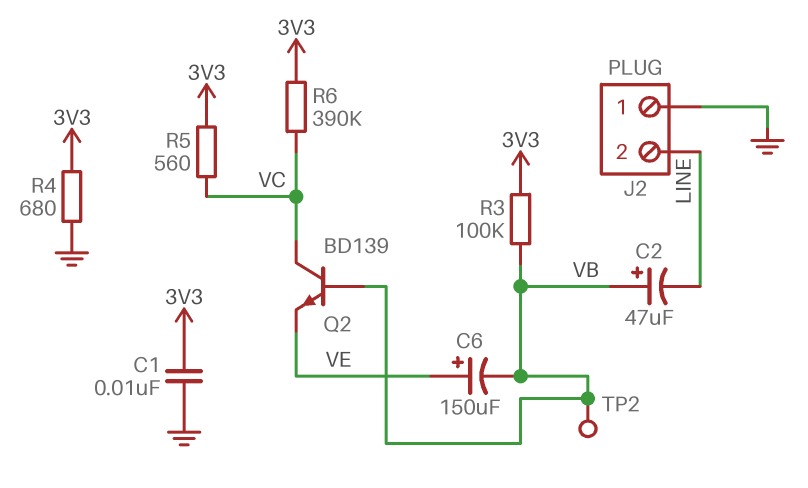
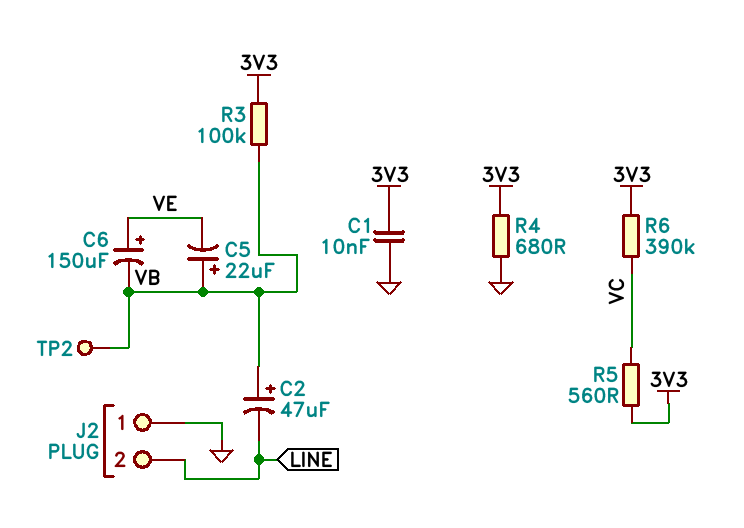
C5: none -> 22uF (plus VB, minus VE)
Q2: NPN BD139 (B VB, C VC, E VE) -> none

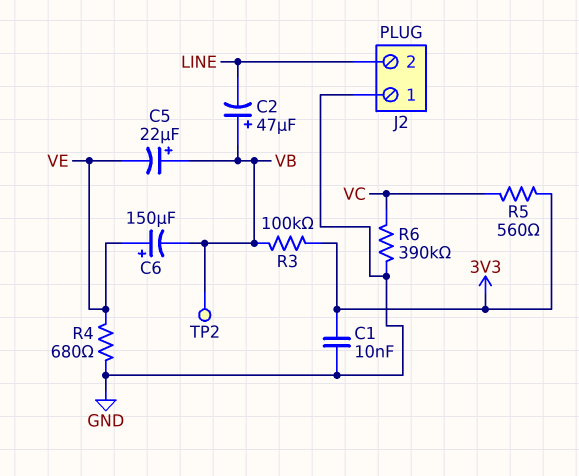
R4: 680 (3V3, GND) -> 680 (GND, VE)
R6: 390k (3V3, VC) -> 390k (GND, VC)

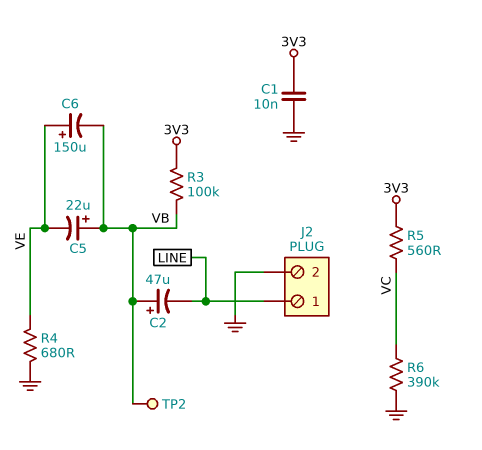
J2 pin 1: GND -> LINE
J2 pin 2: LINE -> GND

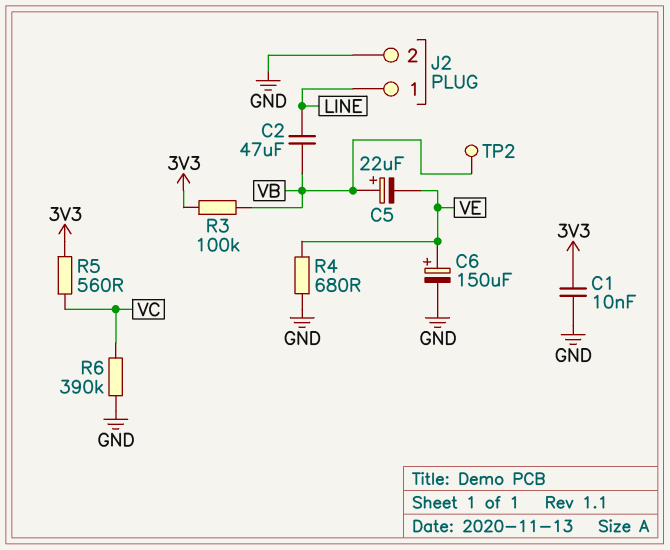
C2: 47uF (plus VB, minus LINE) -> 47uF (LINE, VB)
C6: 150uF (plus VE, minus VB) -> 150uF (plus VE, minus GND)

